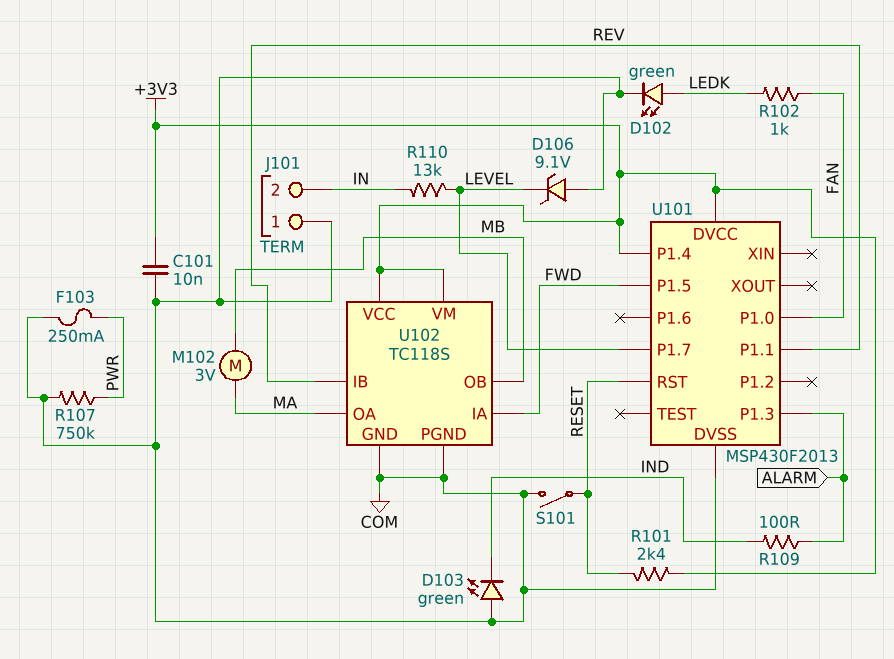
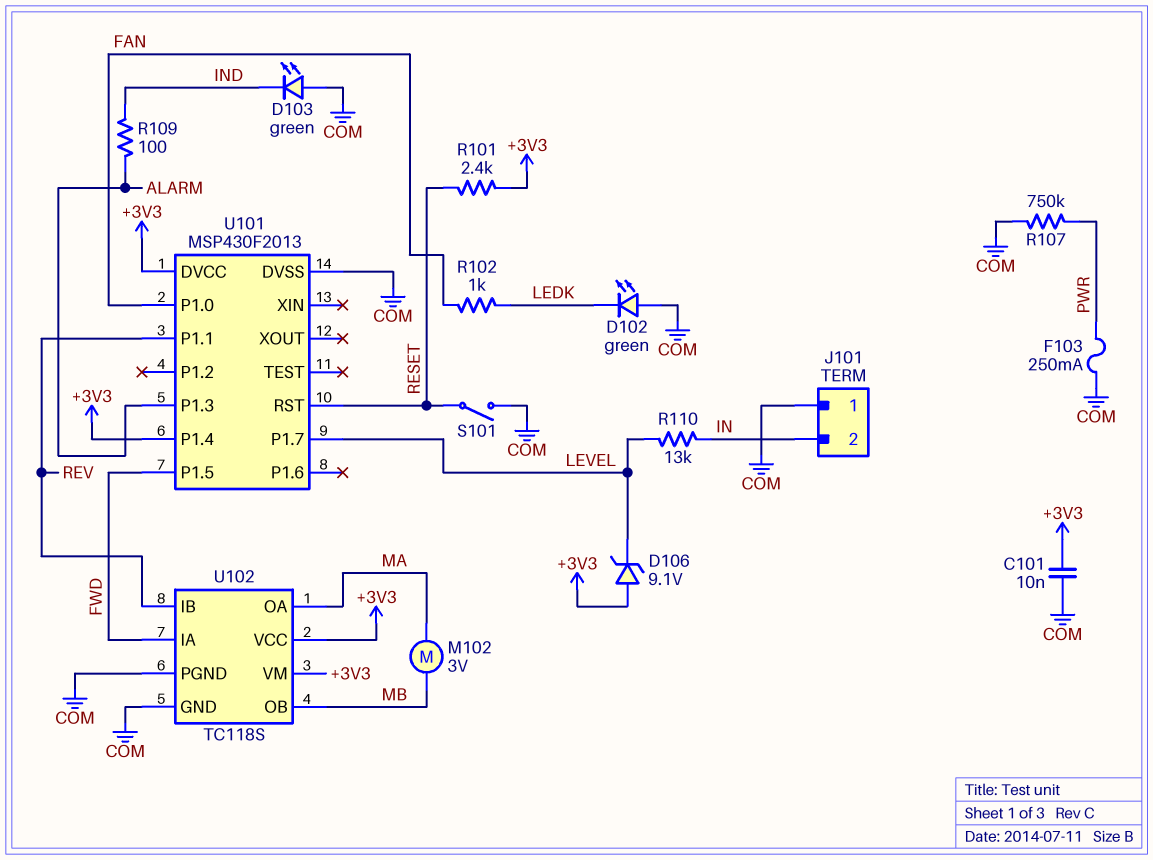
D102: LED green (A LEDK, K COM) -> LED green (A COM, K LEDK)
D106: zener 9.1V (A COM, K LEVEL) -> zener 9.1V (A +3V3, K LEVEL)

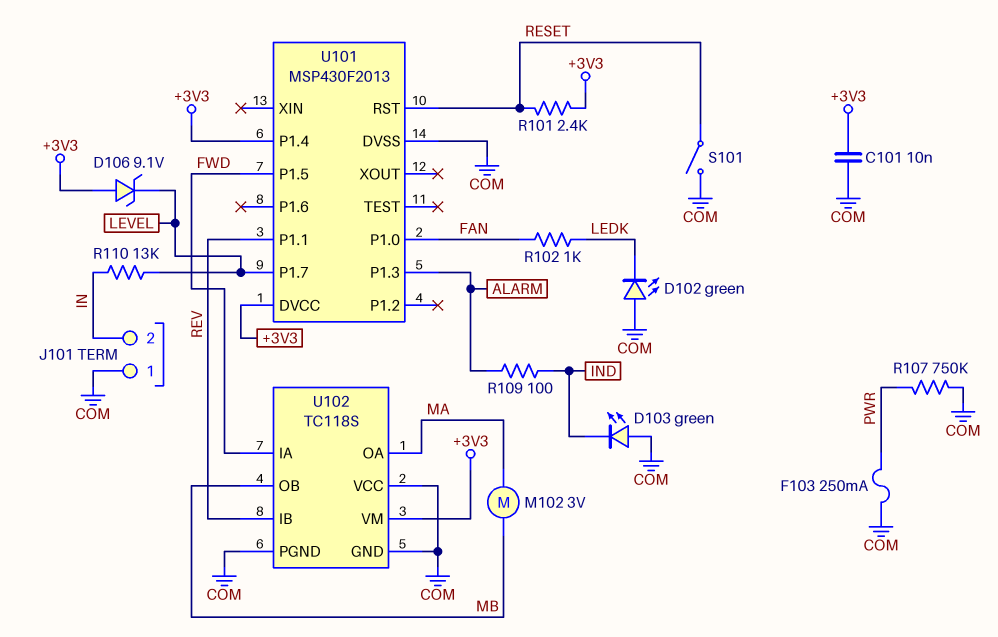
U102 pin VCC: +3V3 -> COM

